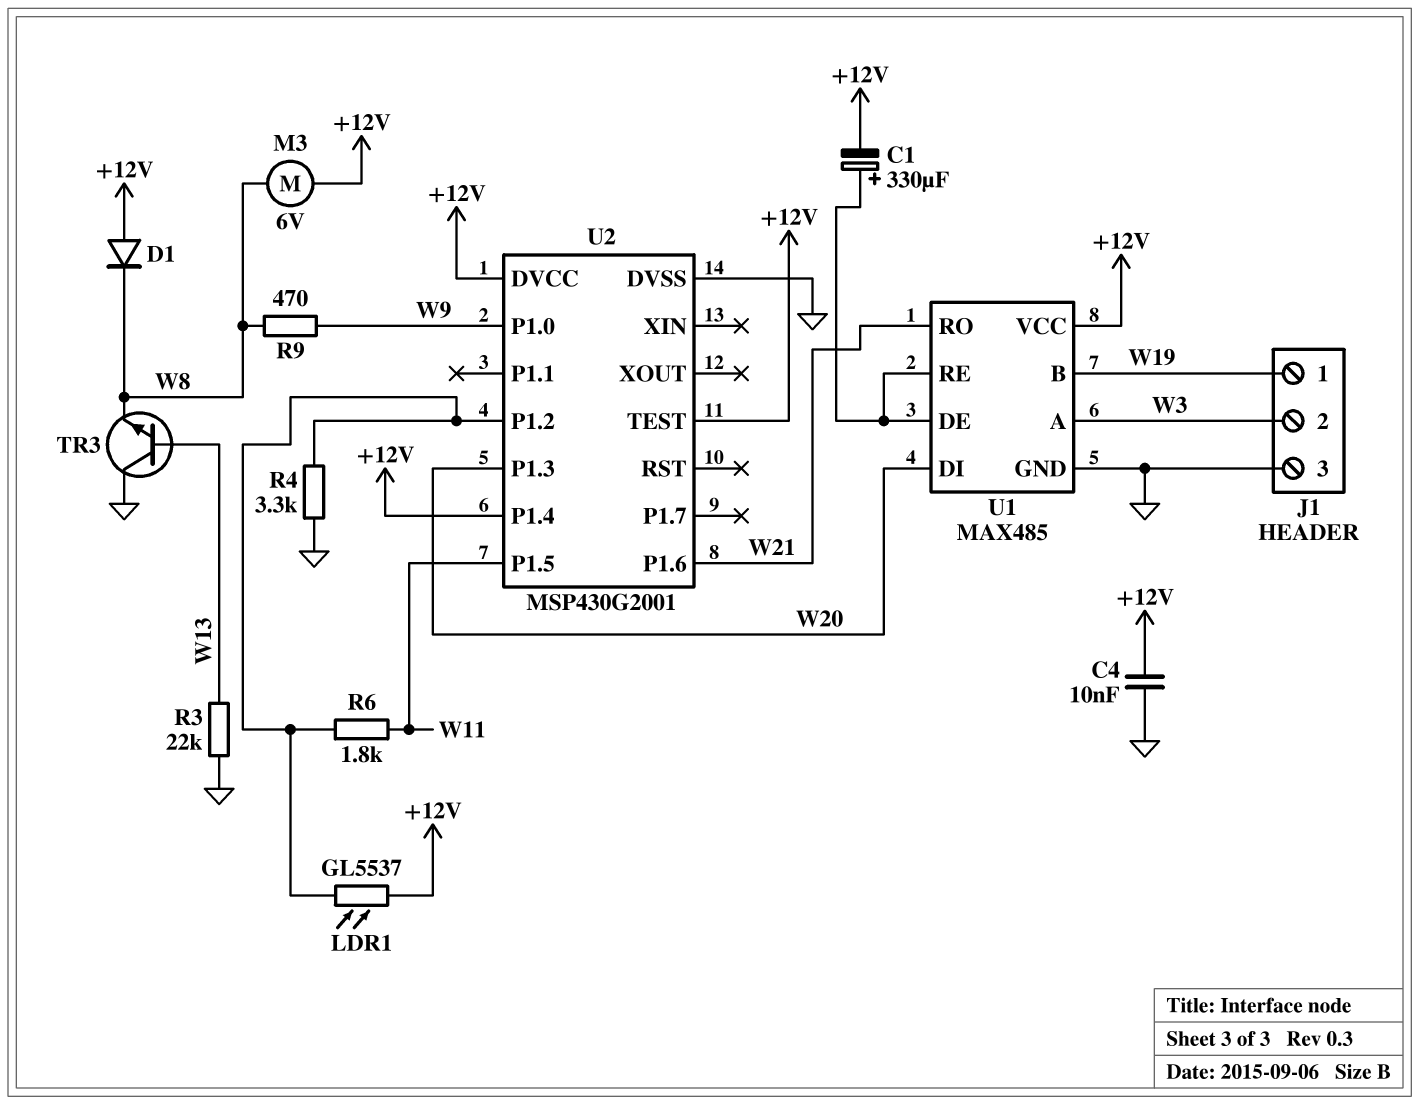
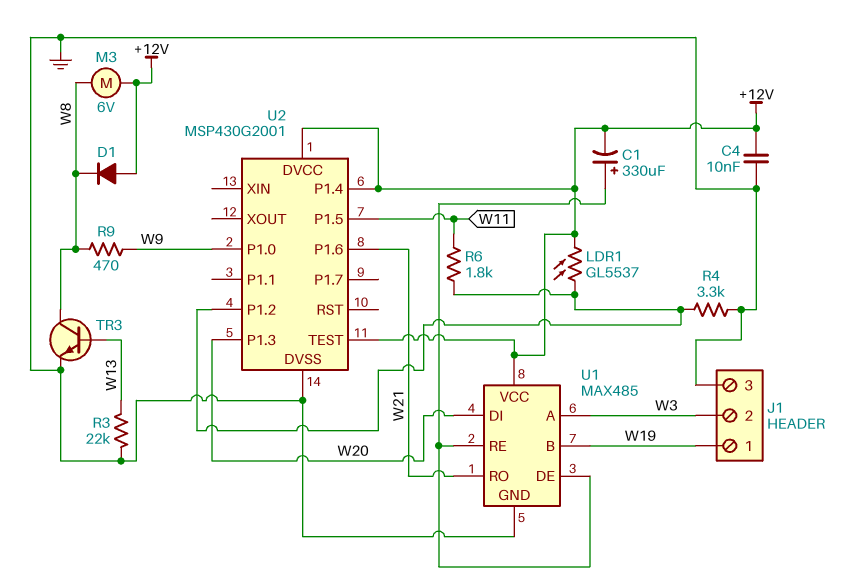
TR3: NPN (B W13, C GND, E W8) -> NPN (B W13, C W8, E GND)

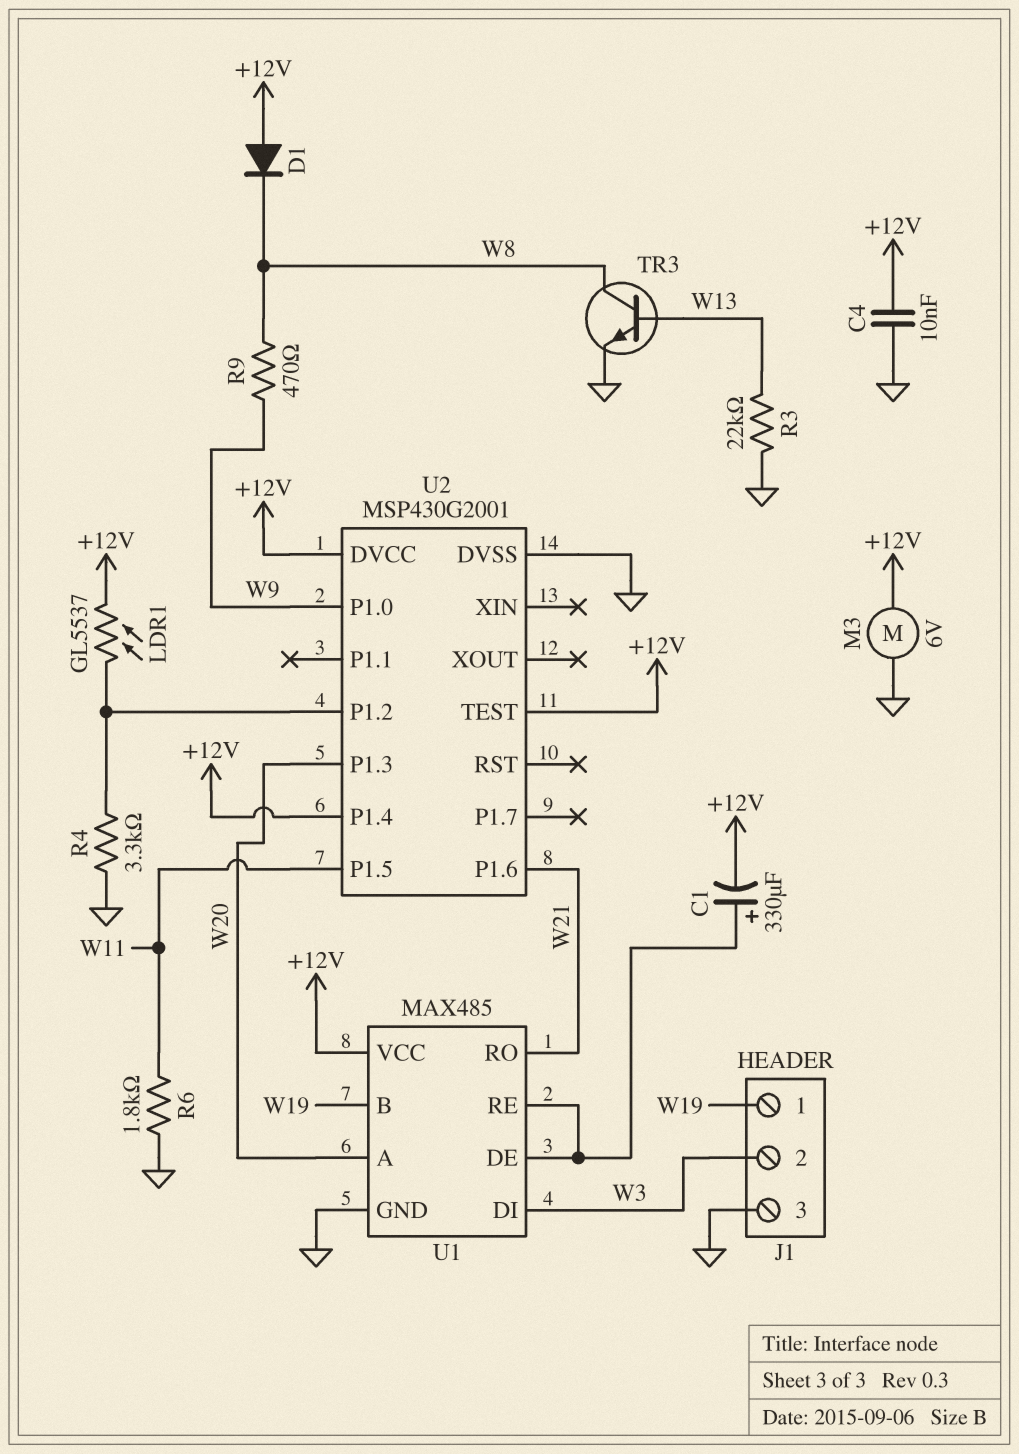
M3: motor 6V (+12V, W8) -> motor 6V (+12V, GND)
R6: 1.8k (U2/P1.2, W11) -> 1.8k (GND, W11)
U1 pin A: W3 -> W20
U1 pin DI: W20 -> W3

